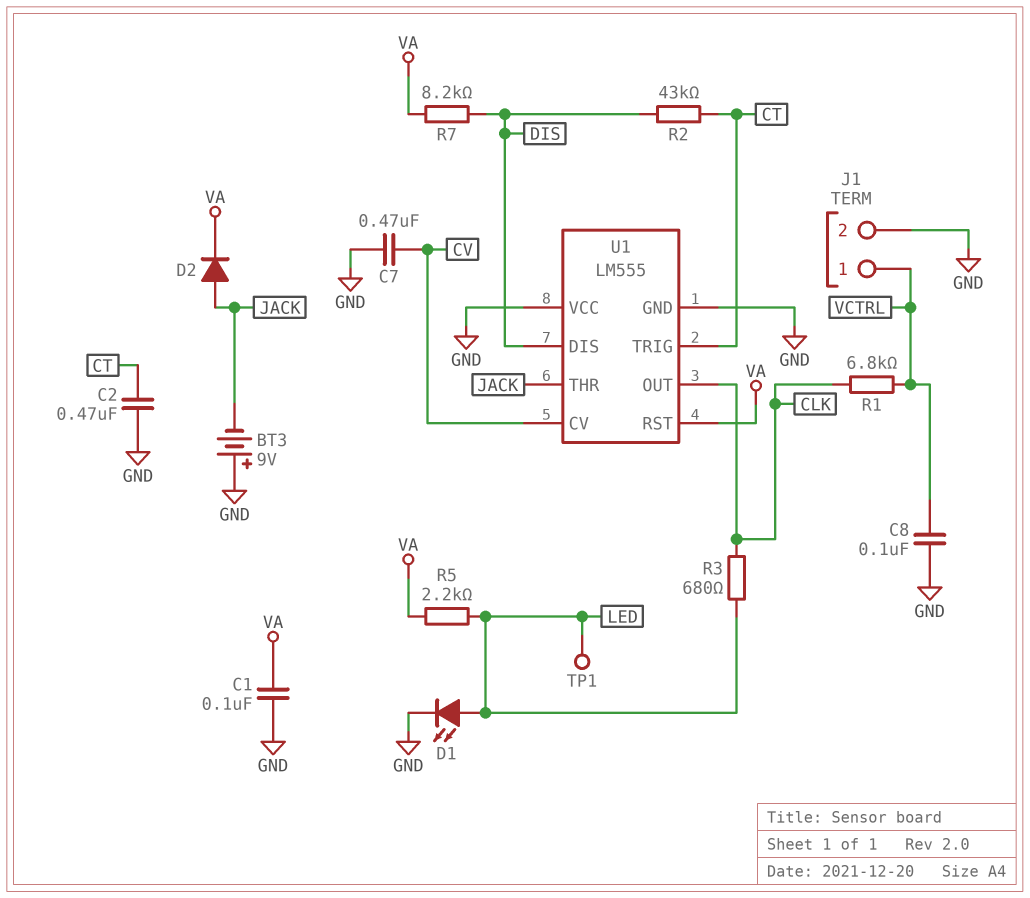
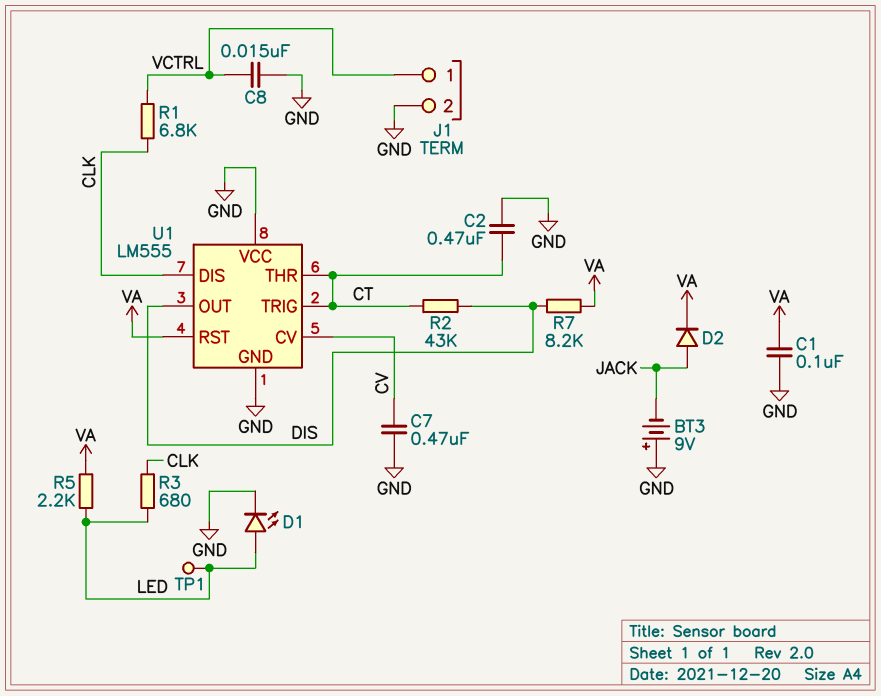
C8: 100nF (GND, VCTRL) -> 15nF (GND, VCTRL)
U1 pin DIS: DIS -> CLK
U1 pin OUT: CLK -> DIS
U1 pin THR: JACK -> CT

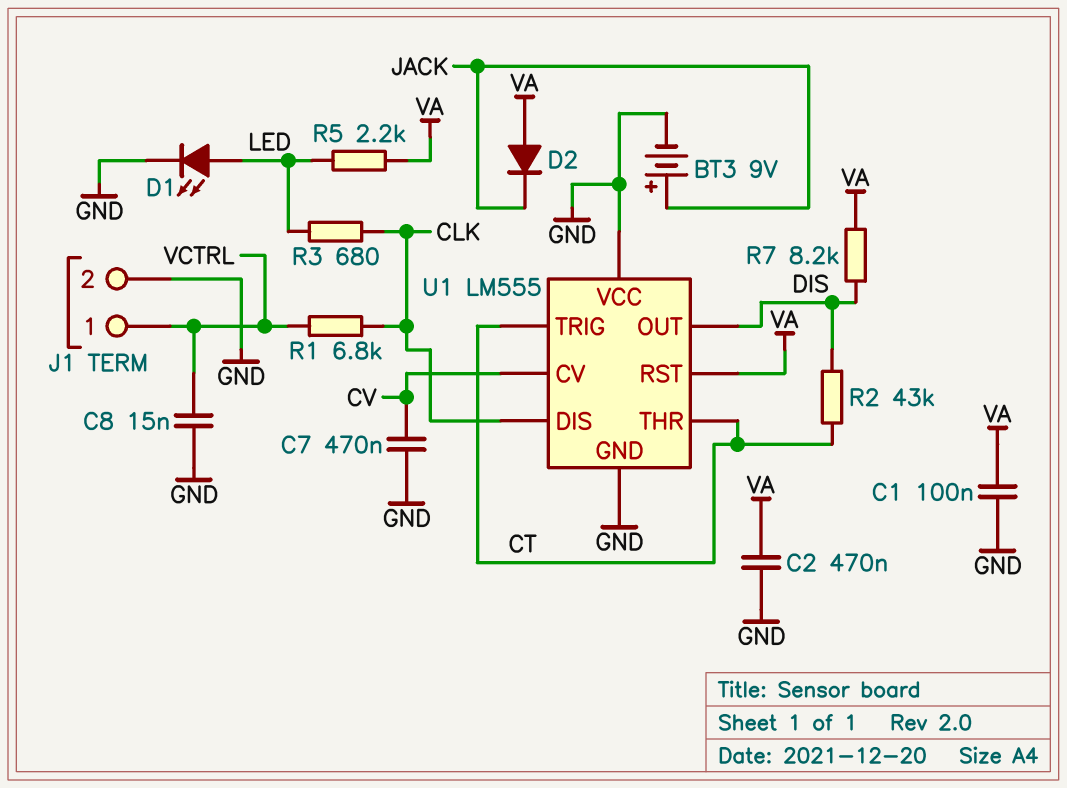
BT3: 9V (plus GND, minus JACK) -> 9V (plus JACK, minus GND)
C2: 470nF (CT, GND) -> 470nF (GND, VA)
D2: diode (A JACK, K VA) -> diode (A VA, K JACK)
TP1: test point (LED) -> none

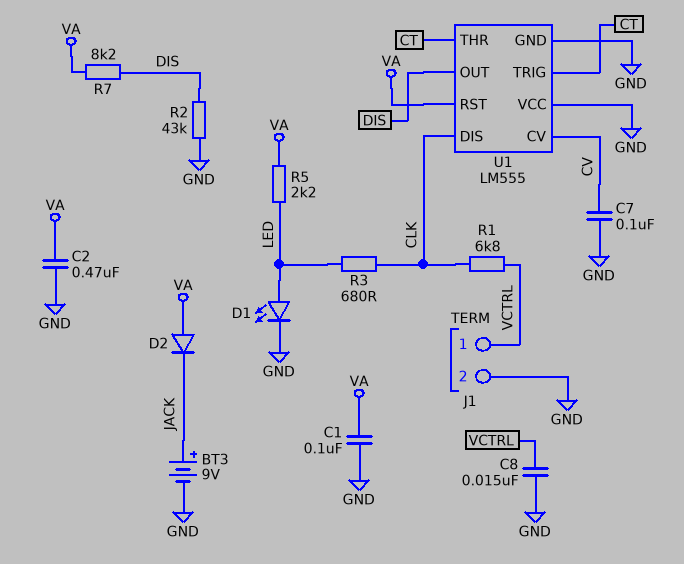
C7: 470nF (CV, GND) -> 100nF (CV, GND)
R2: 43k (CT, DIS) -> 43k (DIS, GND)

